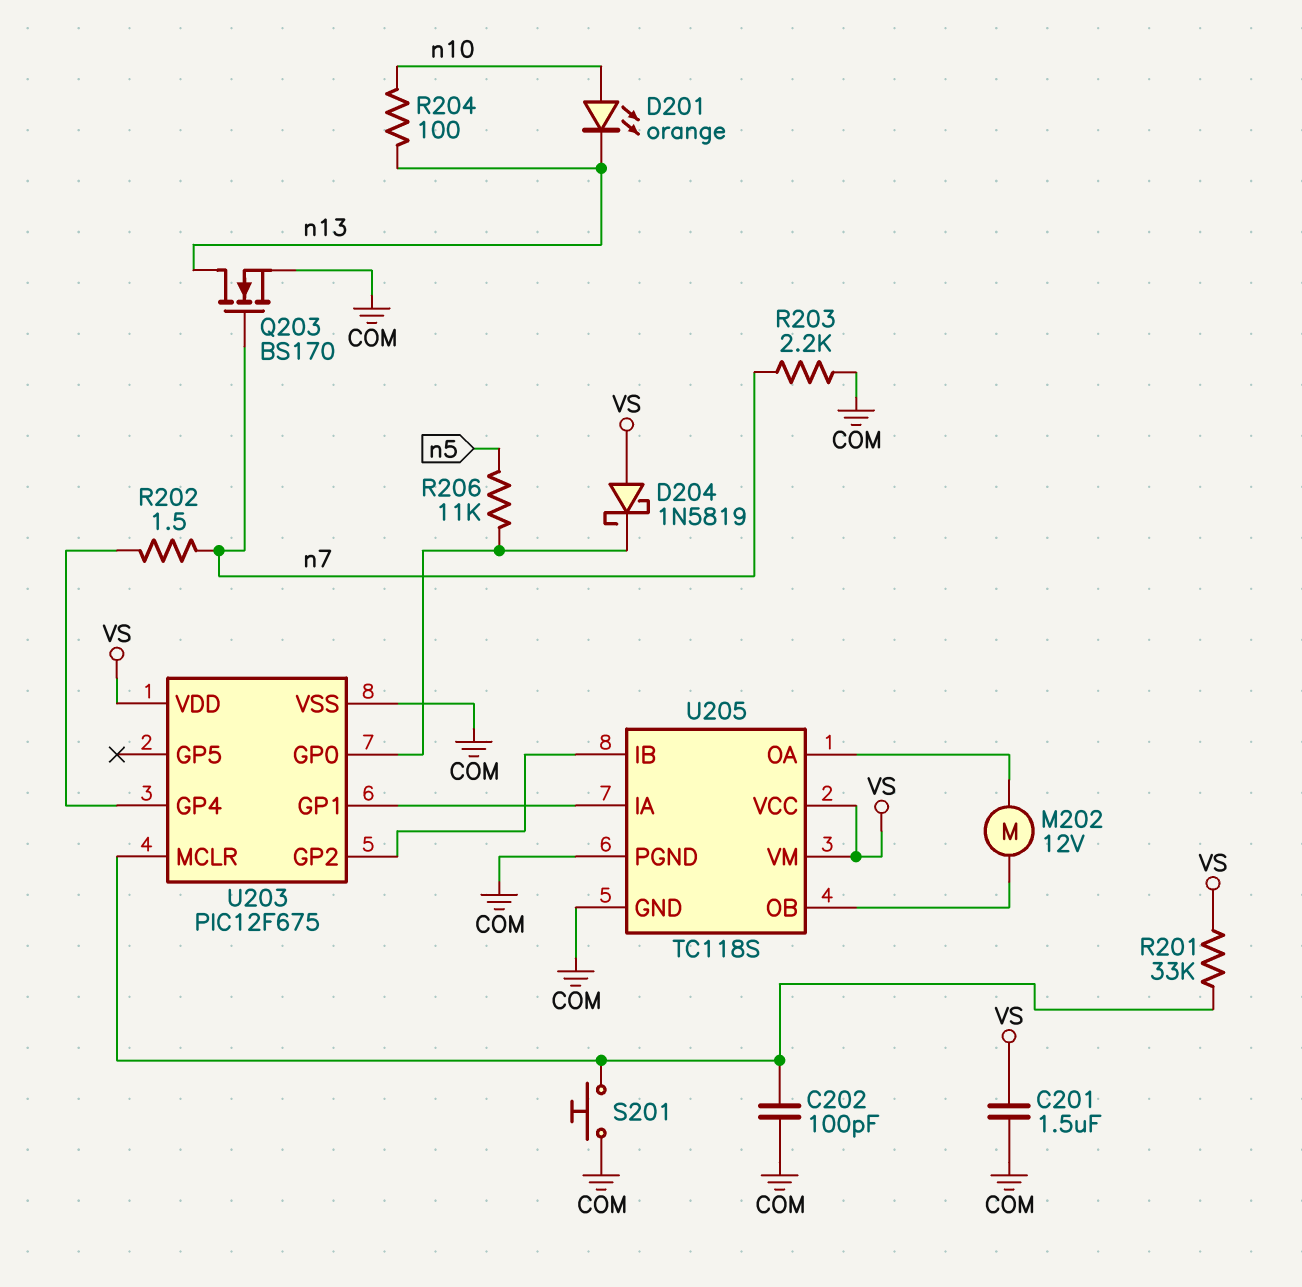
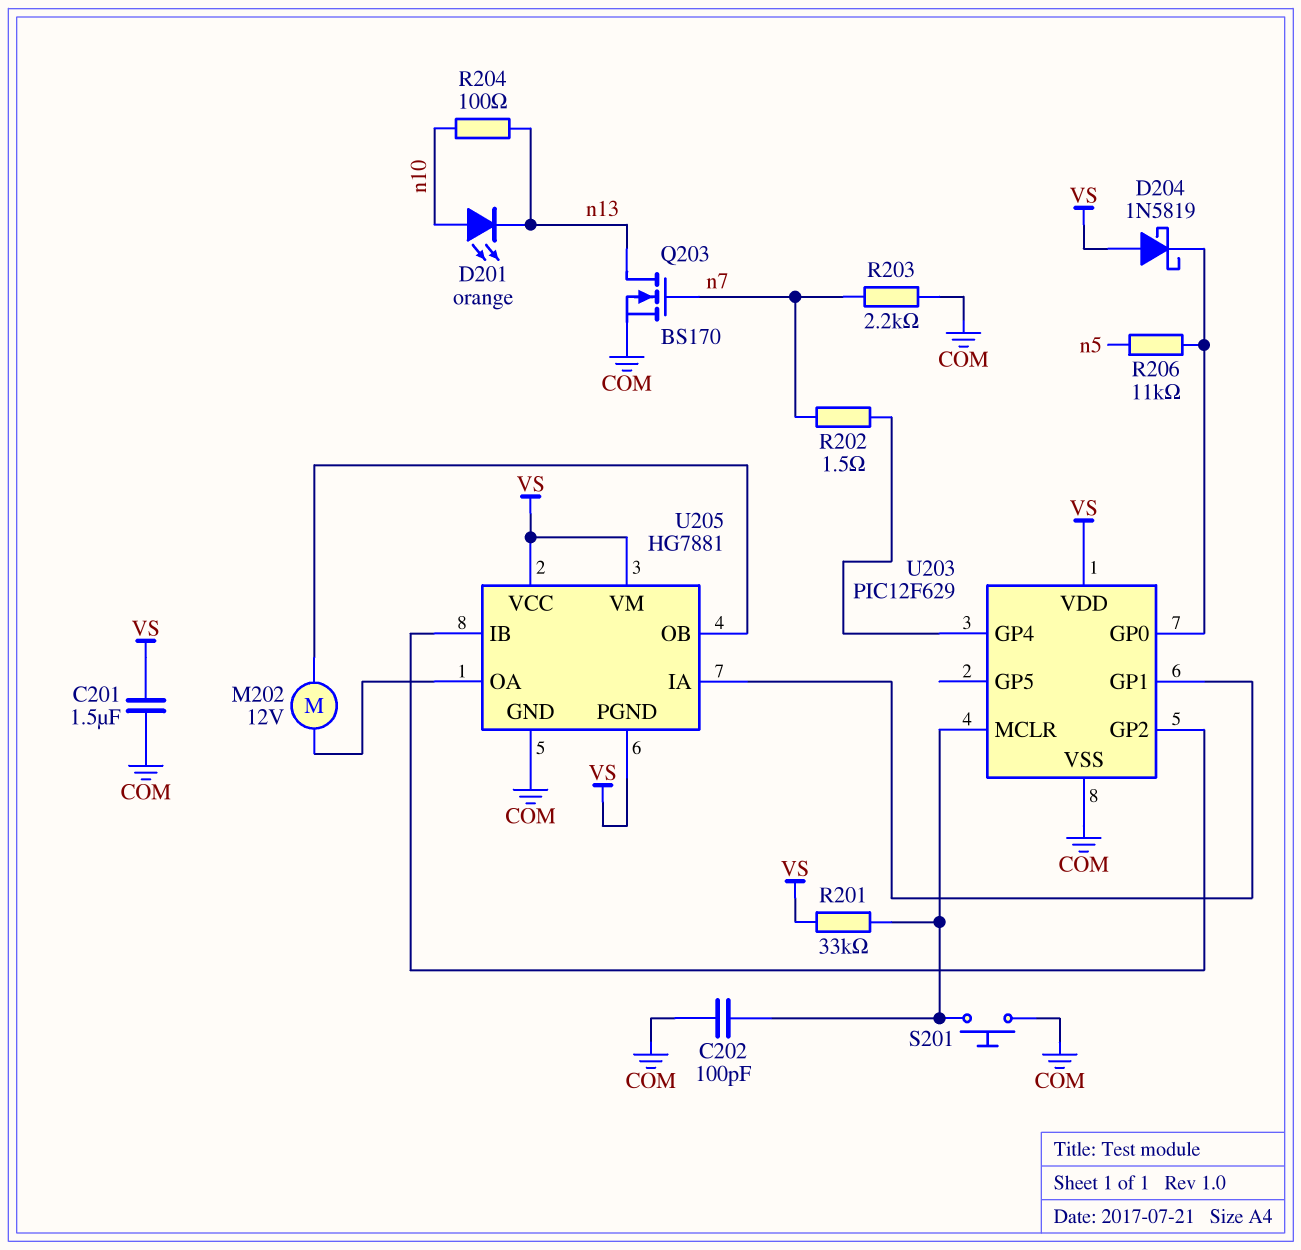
U203: PIC12F675 -> PIC12F629
U205: TC118S -> HG7881
U205 pin PGND: COM -> VS

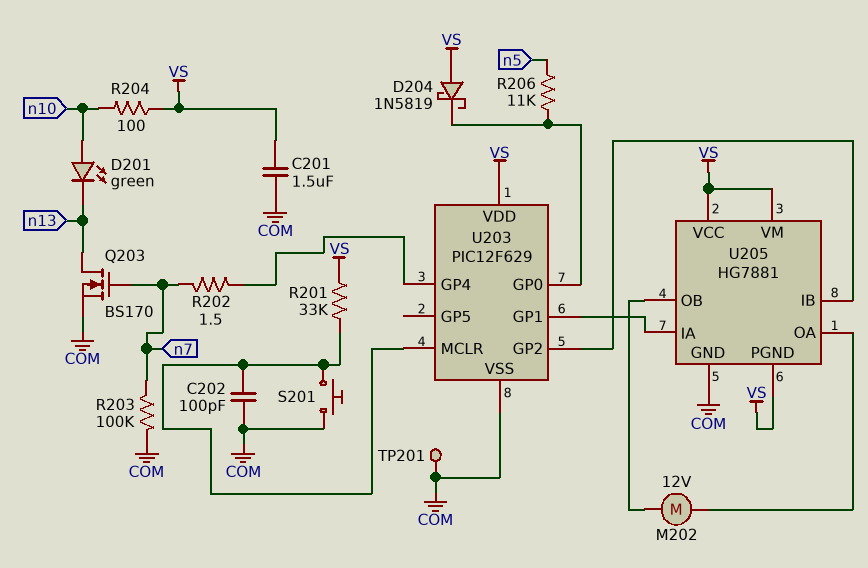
D201: LED orange (A n10, K n13) -> LED green (A n10, K n13)
R203: 2.2k (COM, n7) -> 100k (COM, n7)
R204: 100 (n10, n13) -> 100 (VS, n10)
TP201: none -> test point (COM)

